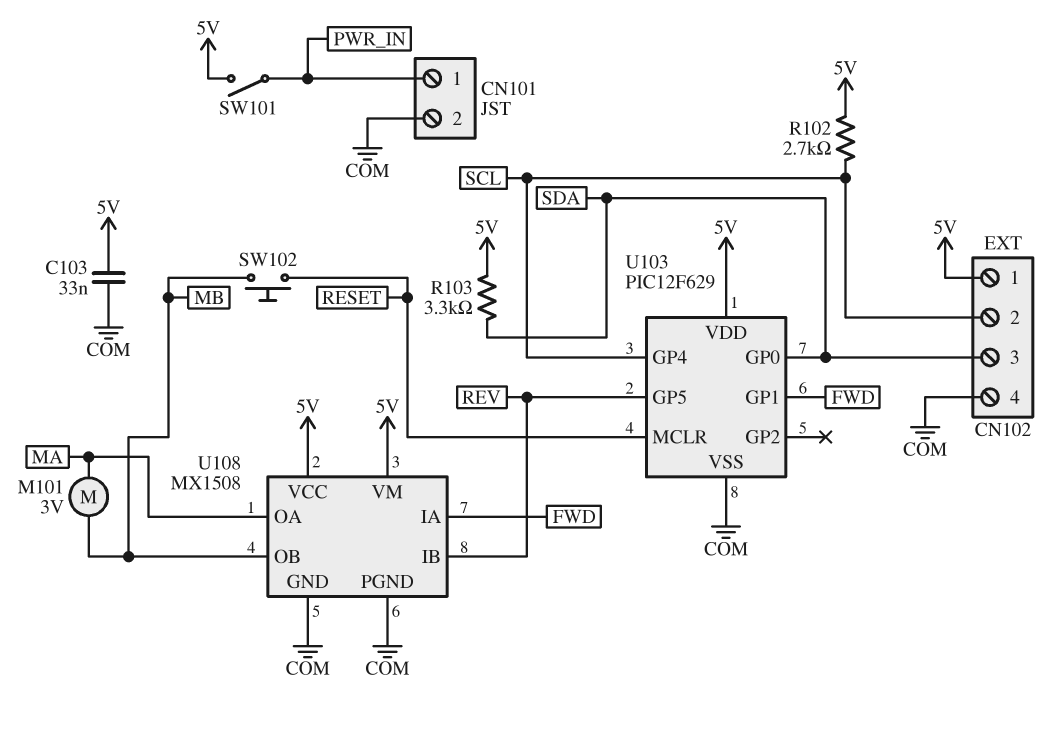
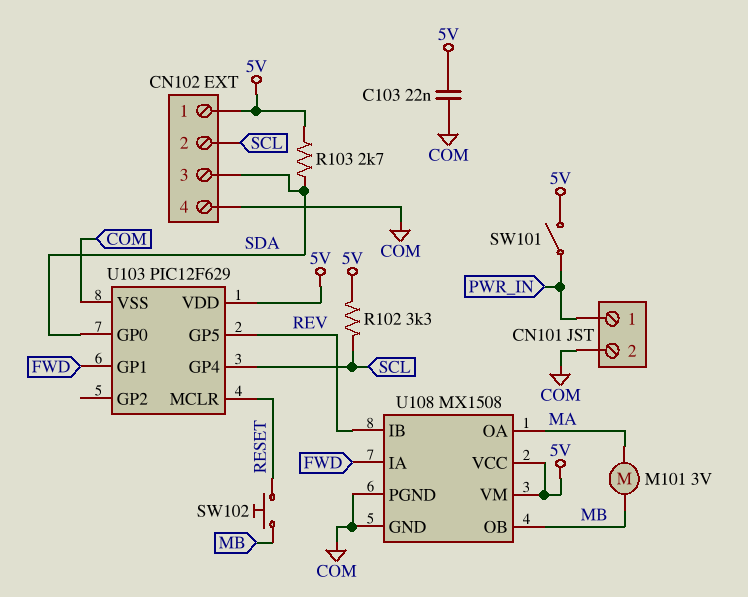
C103: 33nF (5V, COM) -> 22nF (5V, COM)
R102: 2.7k (5V, SCL) -> 3.3k (5V, SCL)
R103: 3.3k (5V, SDA) -> 2.7k (5V, SDA)

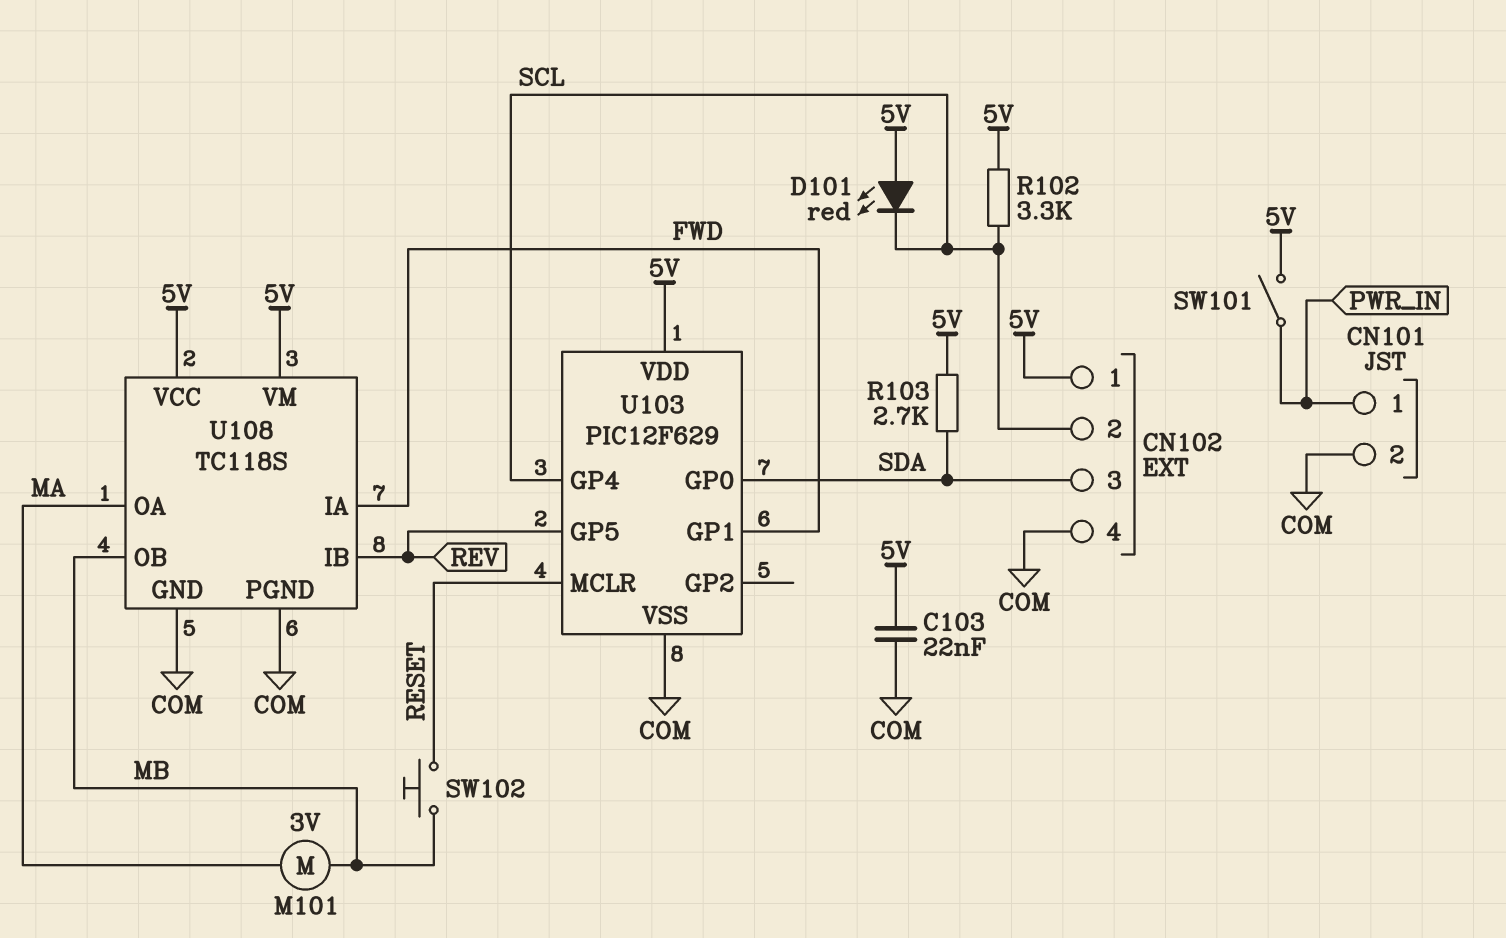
D101: none -> LED red (A 5V, K SCL)
U108: MX1508 -> TC118S

